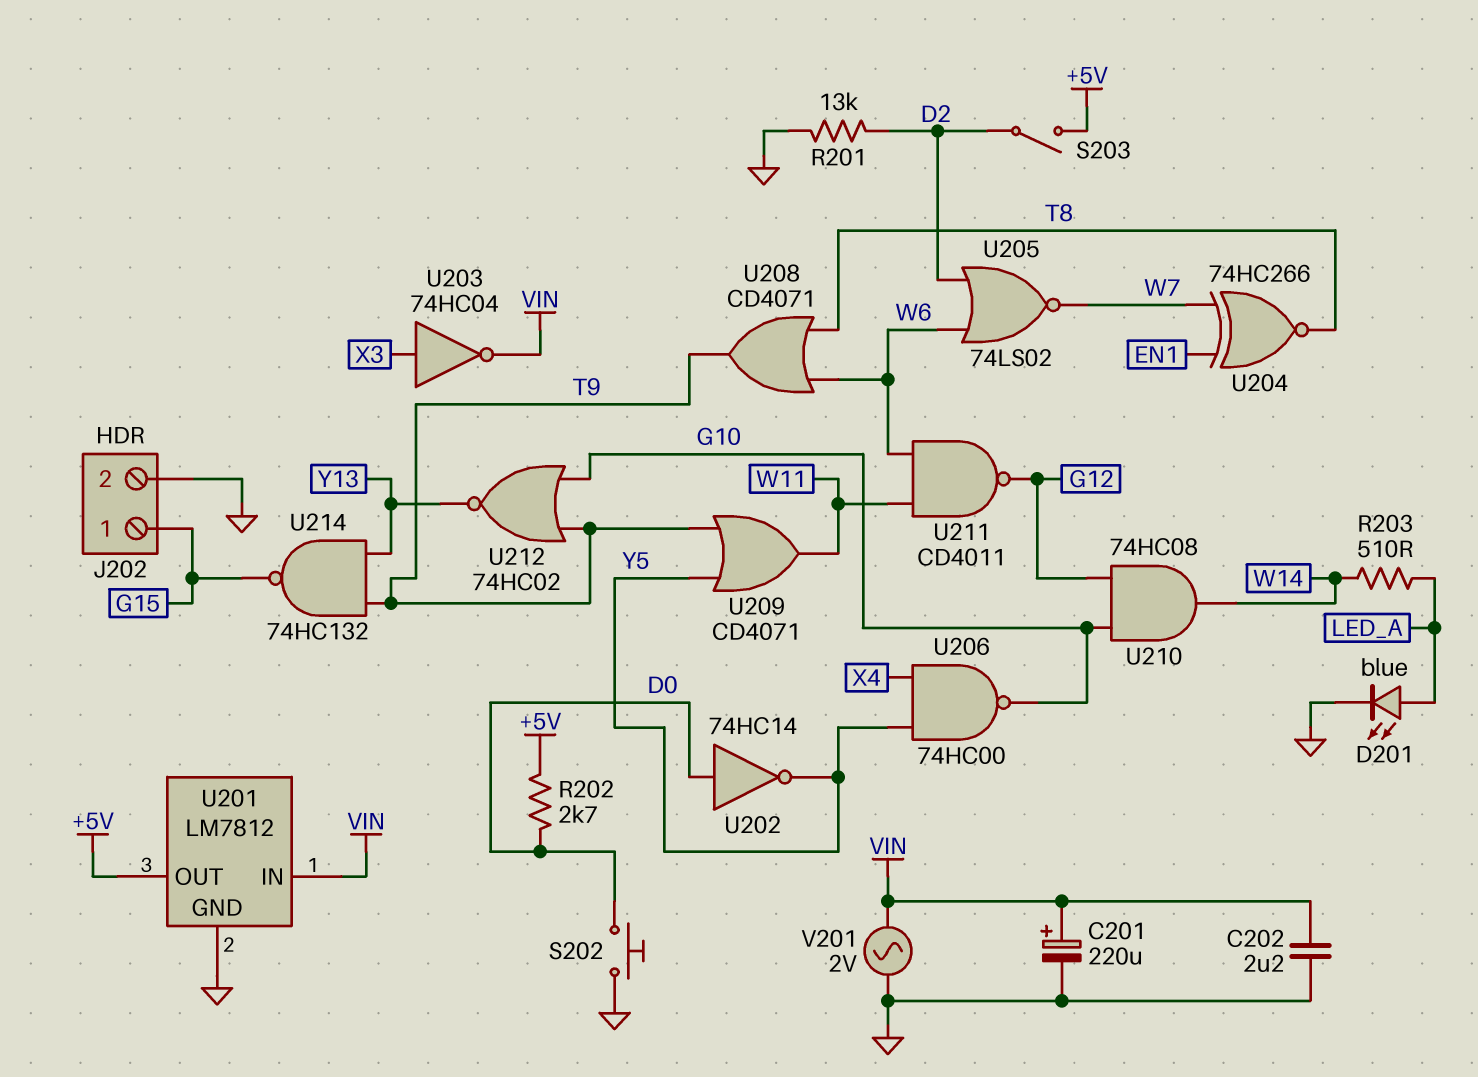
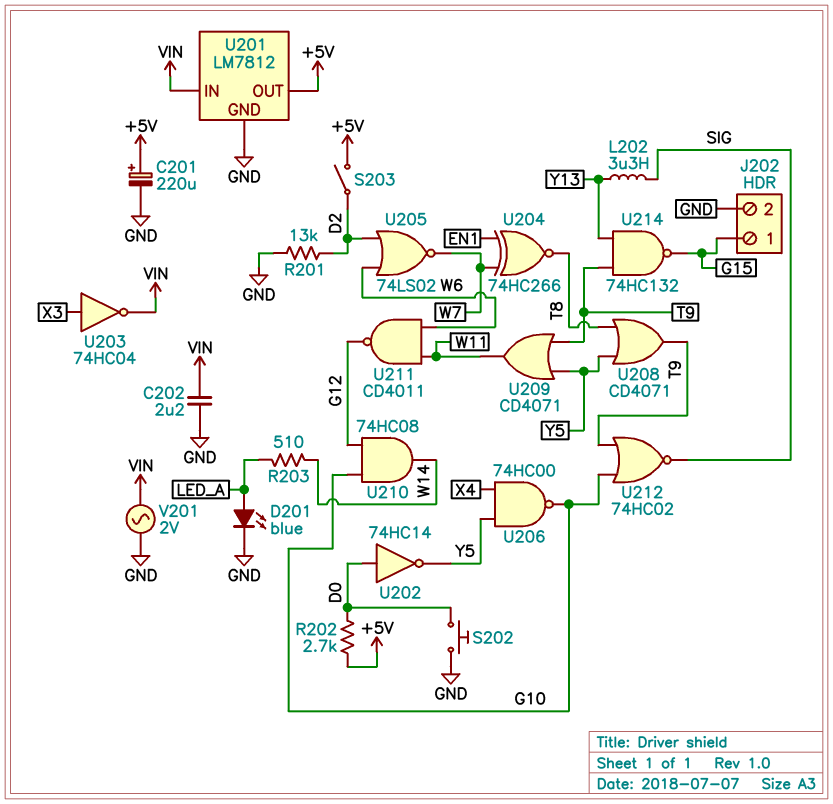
C201: 220uF (plus VIN, minus GND) -> 220uF (plus +5V, minus GND)
L202: none -> 3.3uH (SIG, Y13)
U208: OR CD4071 (in T8, in W6, out T9) -> OR CD4071 (in T8, in Y5, out T9)
U212: NOR 74HC02 (in G10, in T9, out Y13) -> NOR 74HC02 (in G10, in T9, out SIG)

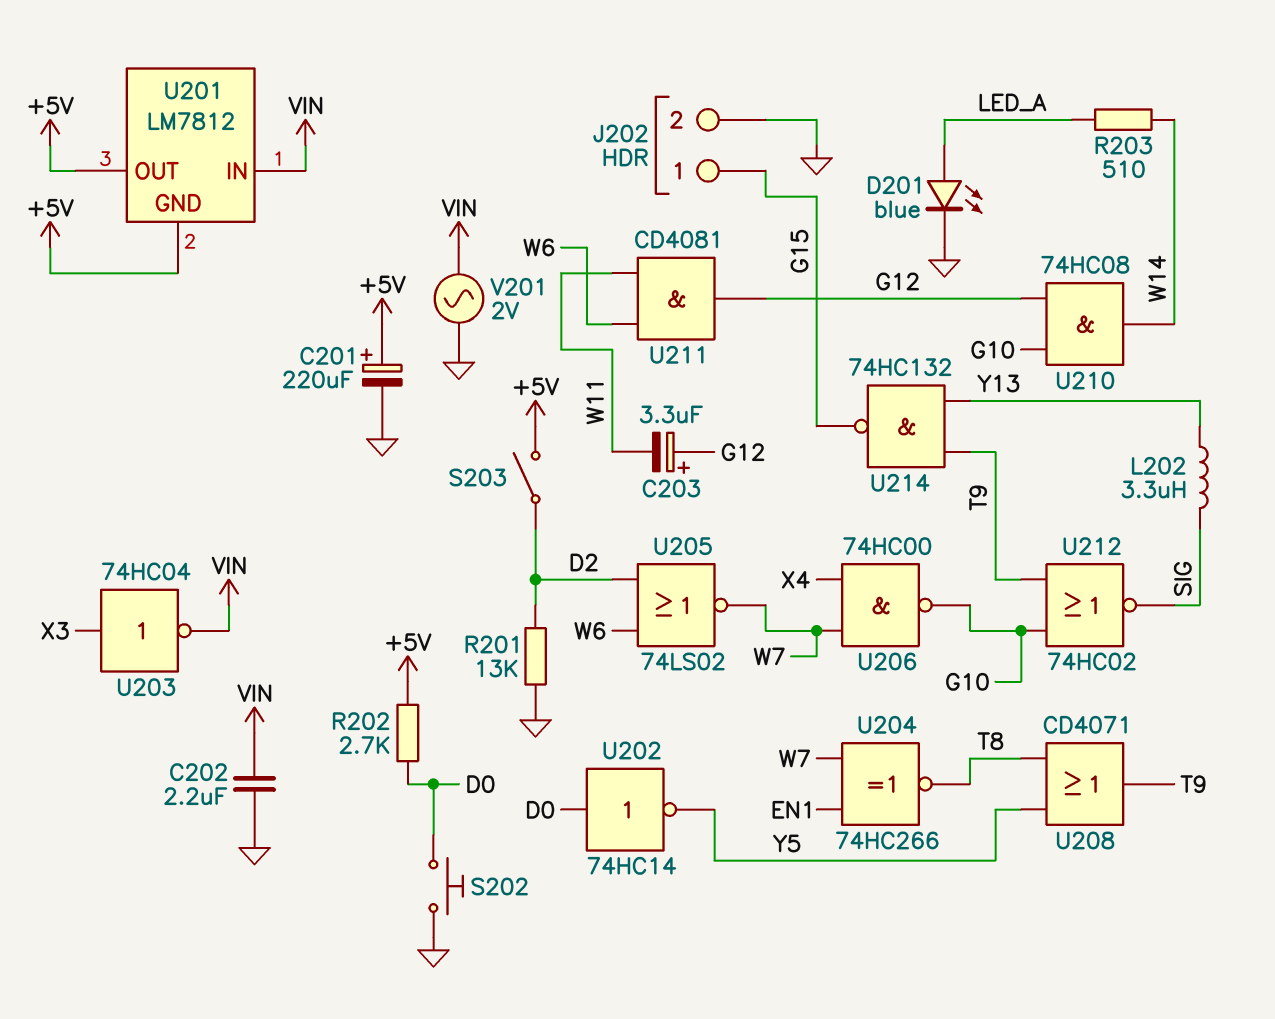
C203: none -> 3.3uF (plus G12, minus W11)
U201 pin GND: GND -> +5V
U206: NAND 74HC00 (in X4, in Y5, out G10) -> NAND 74HC00 (in W7, in X4, out G10)
U209: OR CD4071 (in T9, in Y5, out W11) -> none
U211: NAND CD4011 (in W6, in W11, out G12) -> AND CD4081 (in W6, in W11, out G12)

